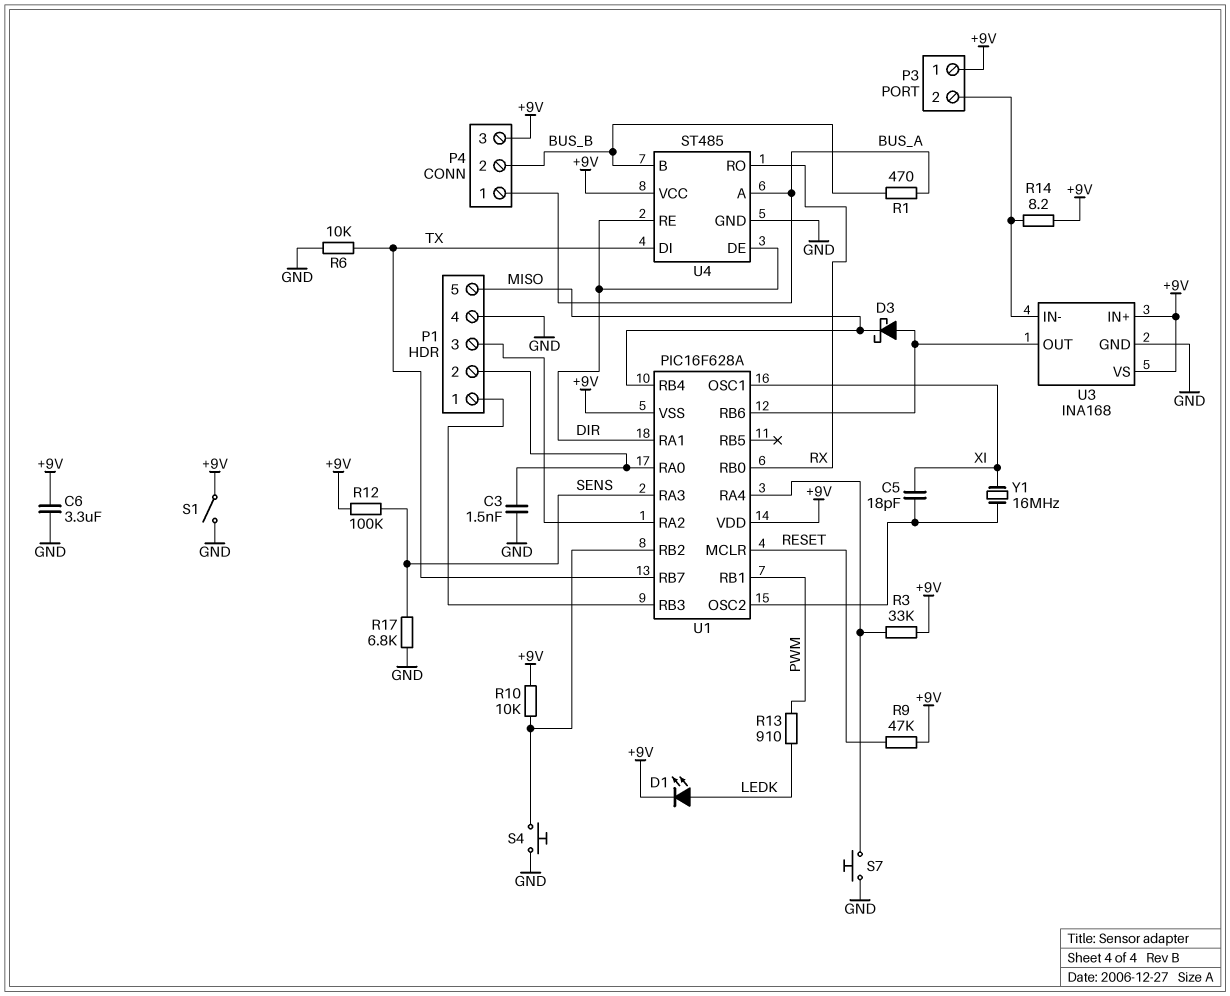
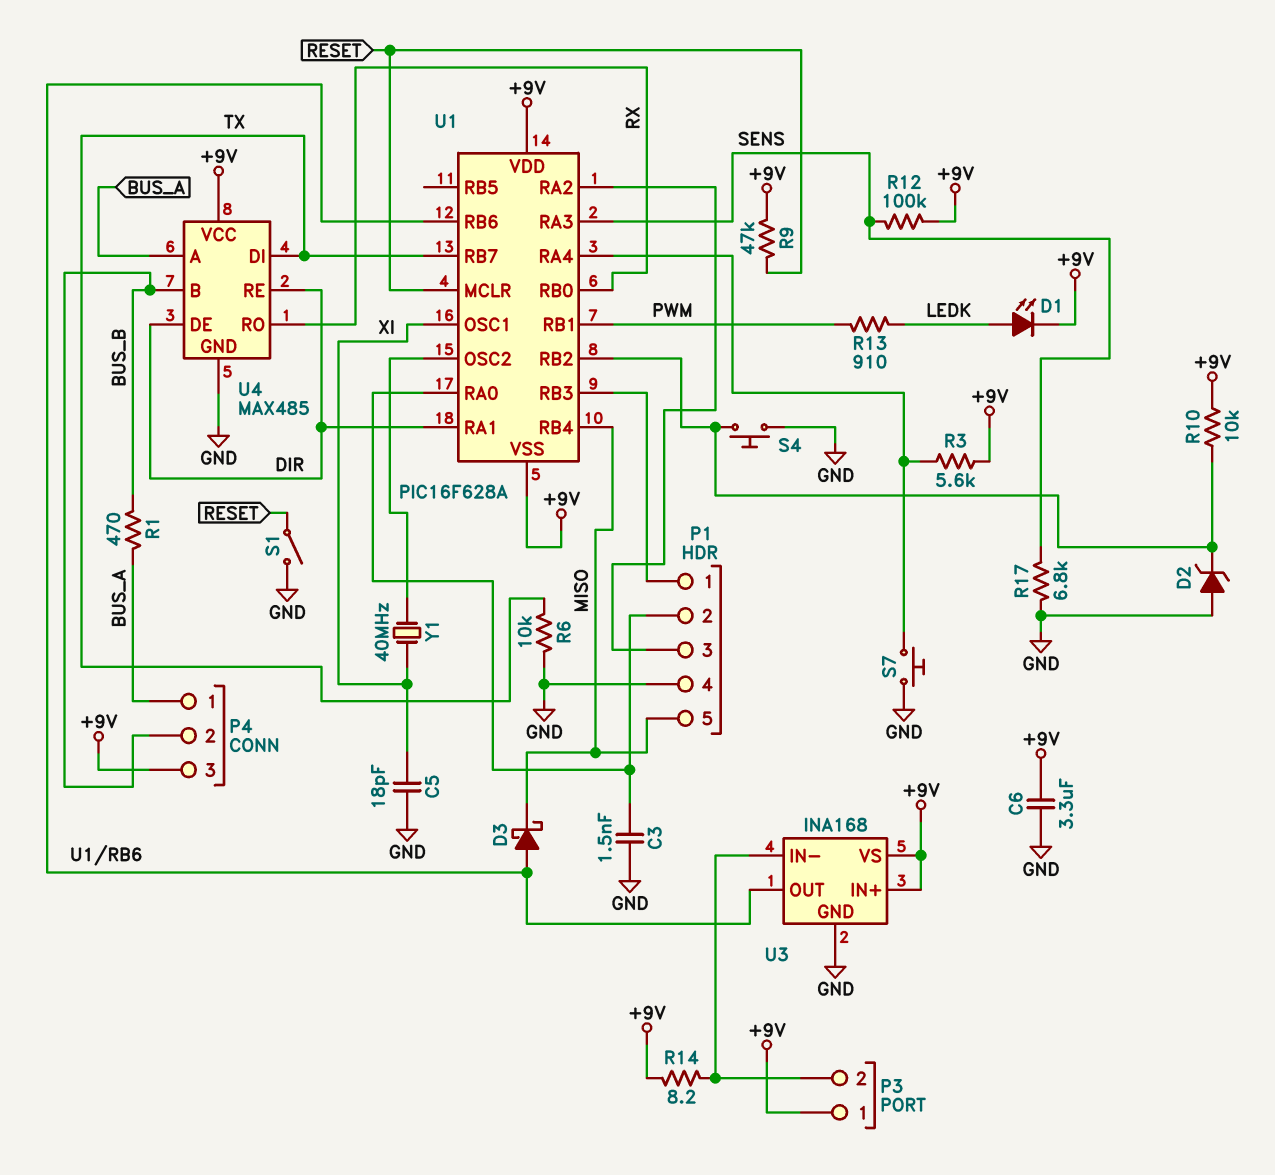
C5: 18pF (U1/OSC2, XI) -> 18pF (GND, XI)
D2: none -> zener (A GND, K U1/RB2)
R3: 33k (+9V, U1/RA4) -> 5.6k (+9V, U1/RA4)
S1: switch (+9V, GND) -> switch (GND, RESET)
U4: ST485 -> MAX485
Y1: 16MHz (U1/OSC2, XI) -> 40MHz (U1/OSC2, XI)

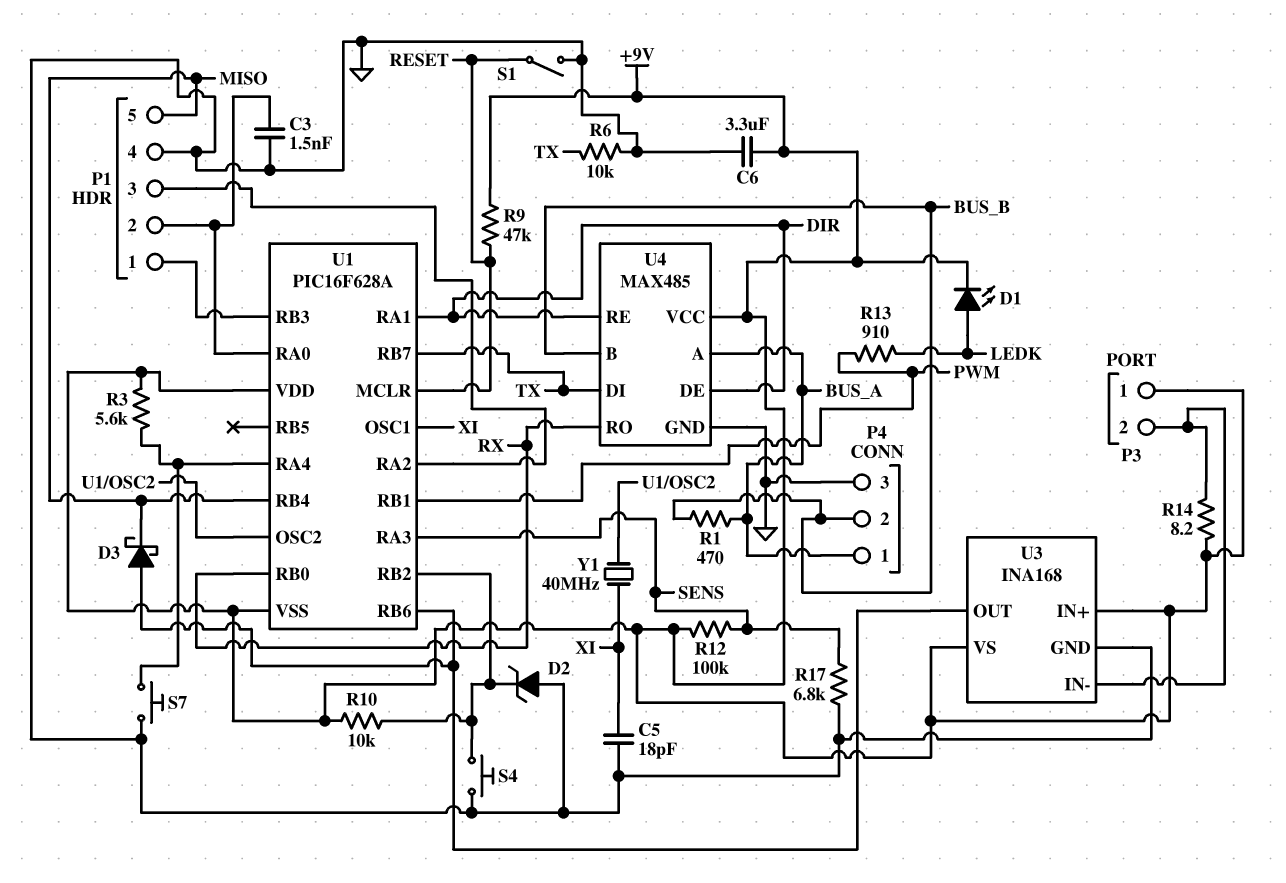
P4 pin 3: +9V -> GND

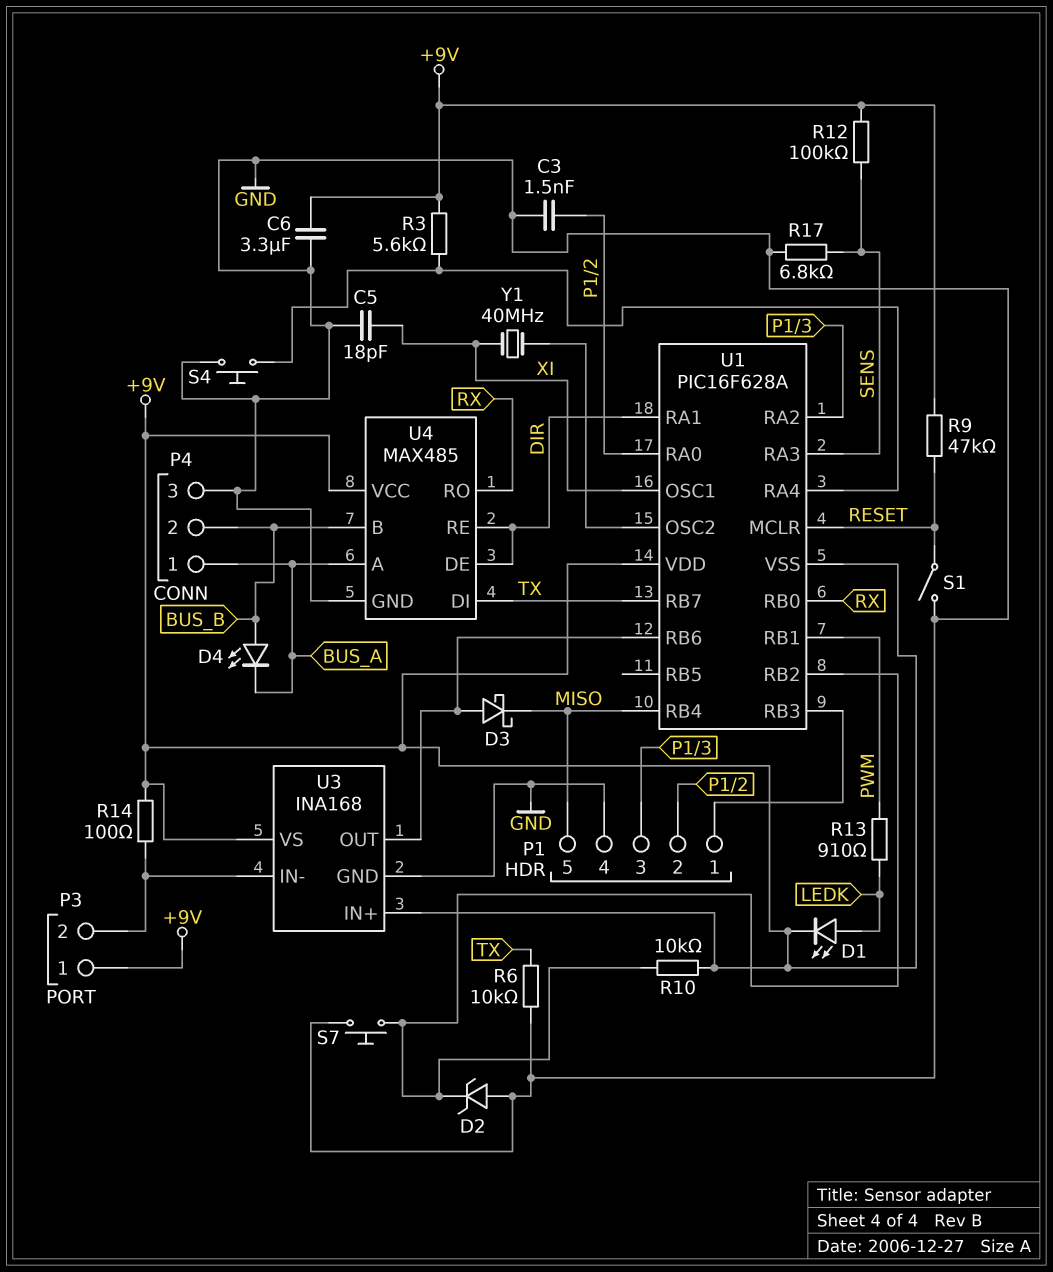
D4: none -> LED (A BUS_B, K BUS_A)
R1: 470 (BUS_A, BUS_B) -> none
R14: 8.2 (+9V, P3/2) -> 100 (+9V, P3/2)
S4: button (GND, U1/RB2) -> button (GND, U1/RA4)
S7: button (GND, U1/RA4) -> button (GND, U1/RB2)

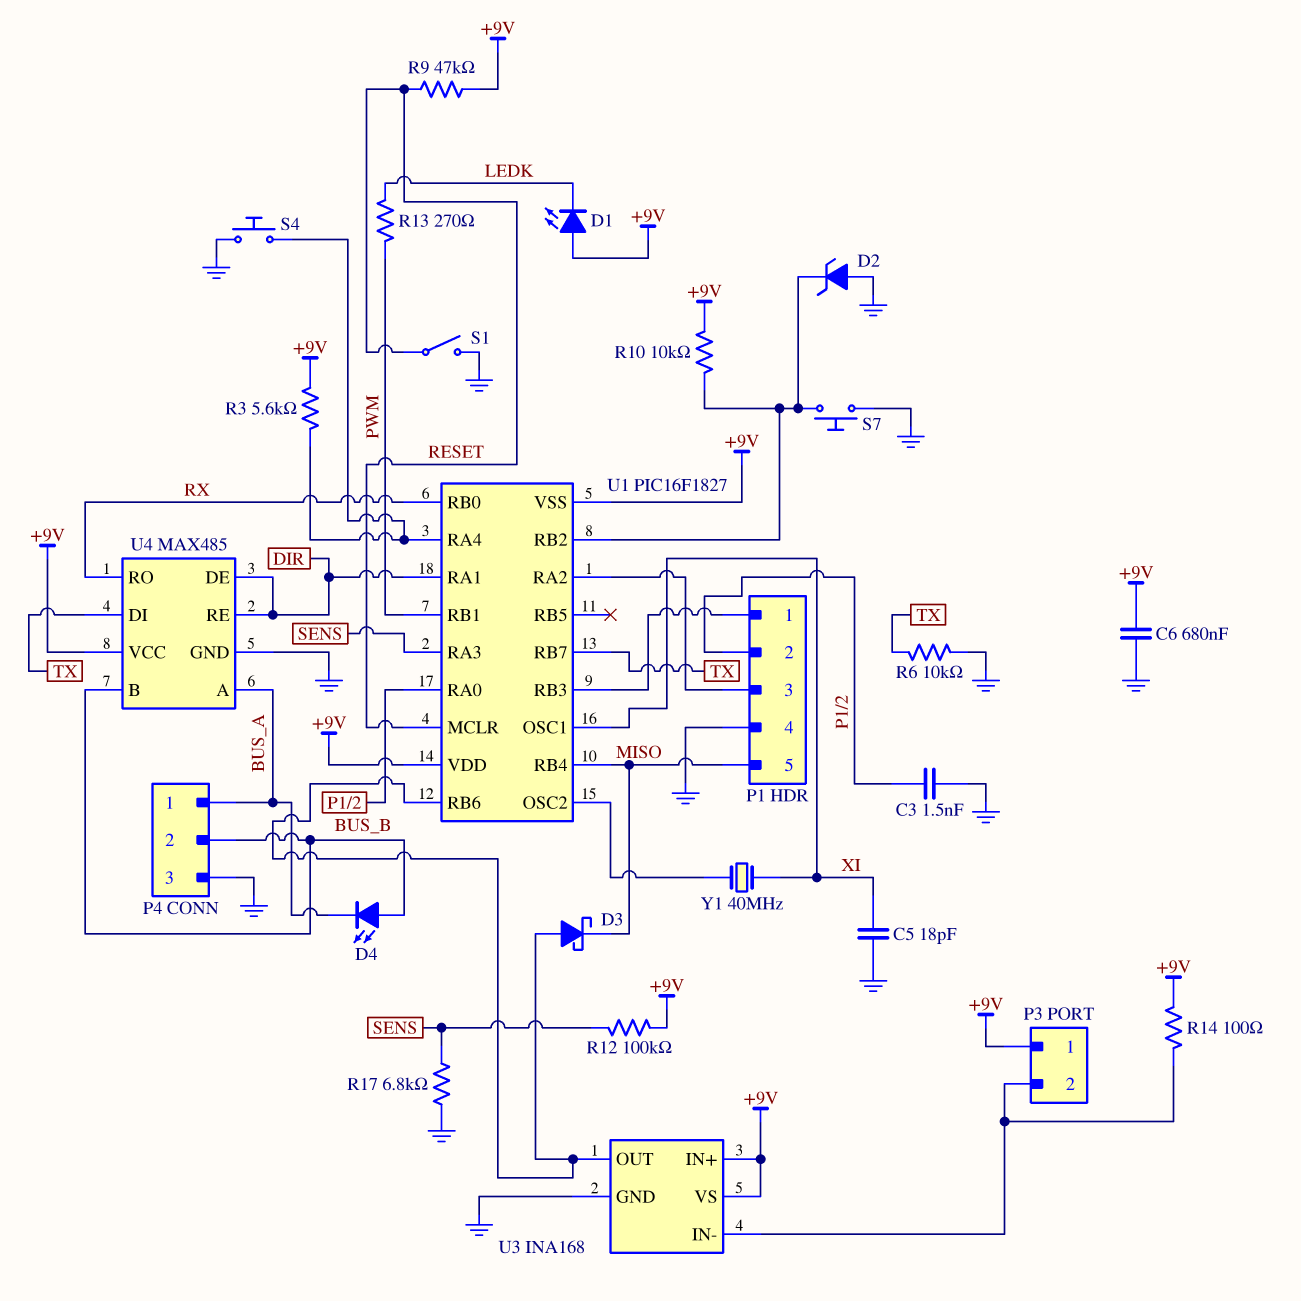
C6: 3.3uF (+9V, GND) -> 680nF (+9V, GND)
D1: LED (A LEDK, K +9V) -> LED (A +9V, K LEDK)
R13: 910 (LEDK, PWM) -> 270 (LEDK, PWM)
U1: PIC16F628A -> PIC16F1827

